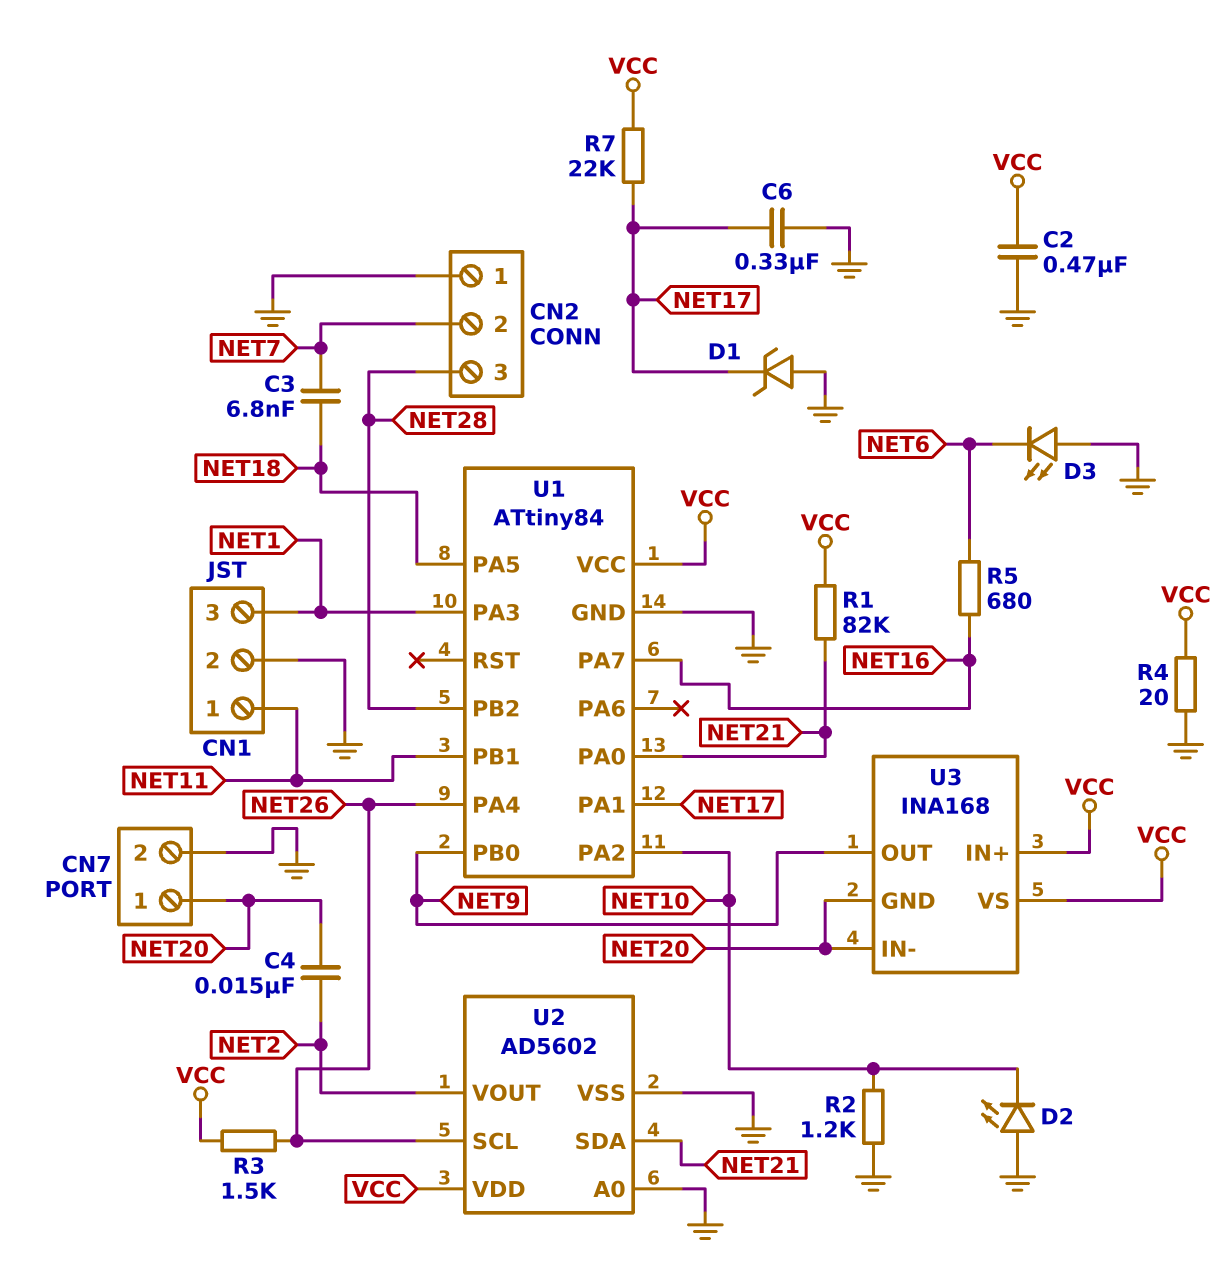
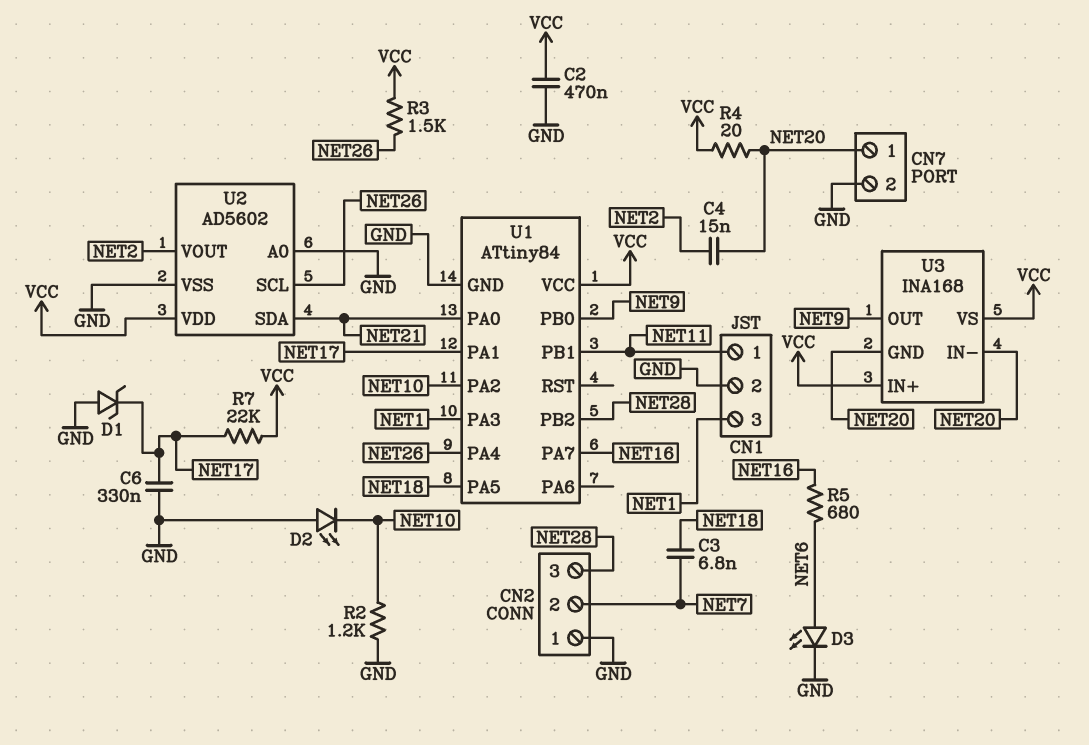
D3: LED (A GND, K NET6) -> LED (A NET6, K GND)
R1: 82k (NET21, VCC) -> none
R4: 20 (GND, VCC) -> 20 (NET20, VCC)

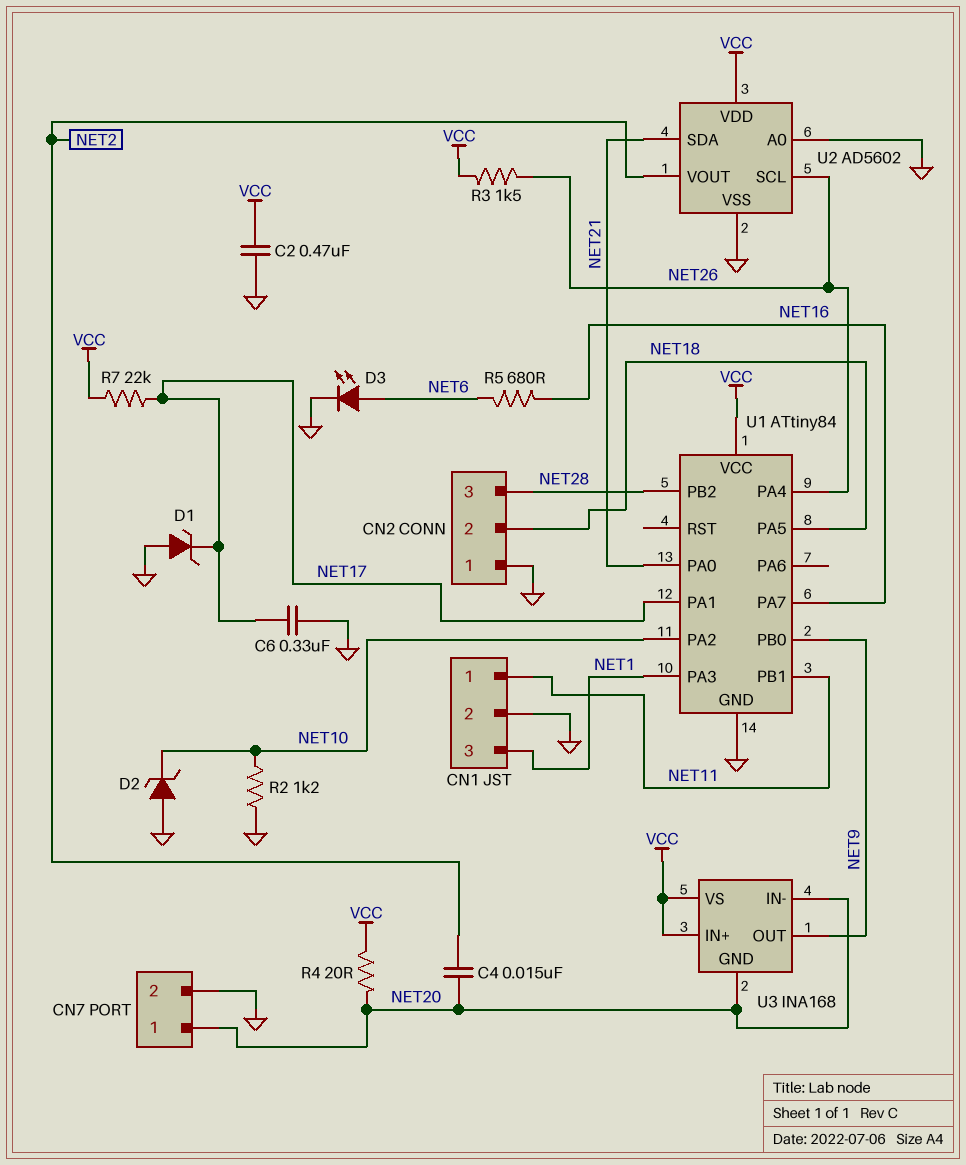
C3: 6.8nF (NET7, NET18) -> none
CN2 pin 2: NET7 -> NET18
D2: LED (A GND, K NET10) -> zener (A GND, K NET10)

